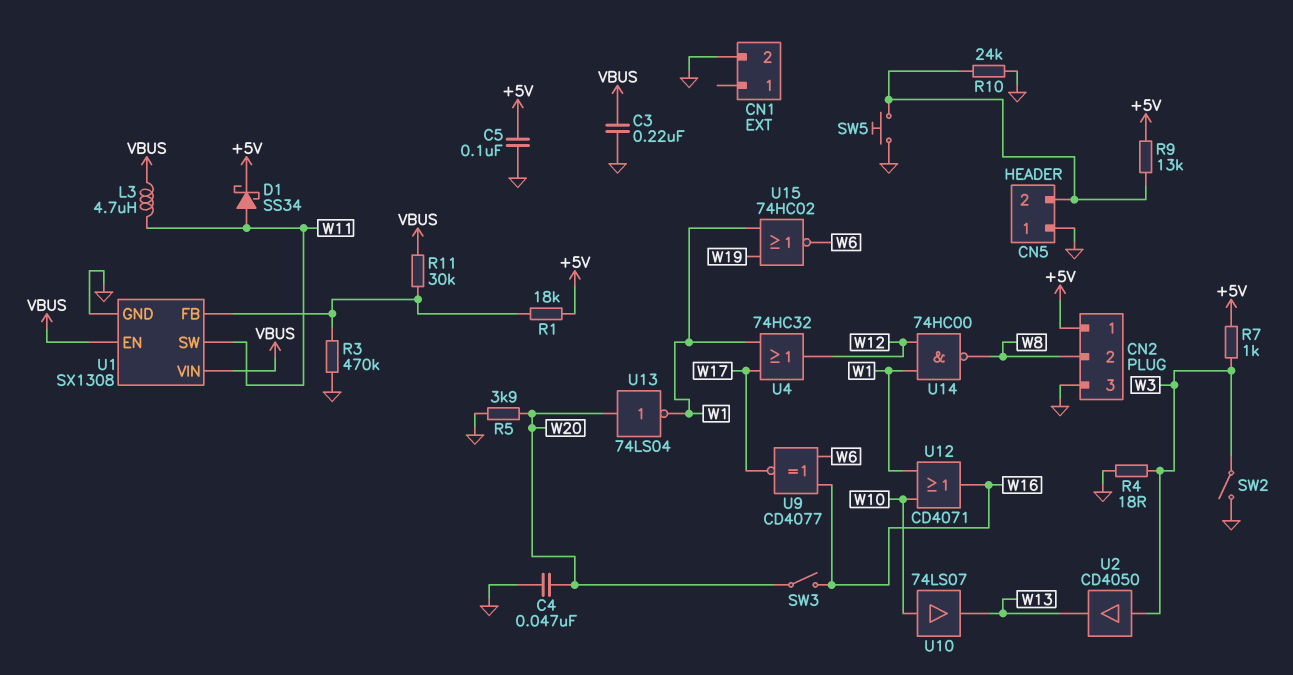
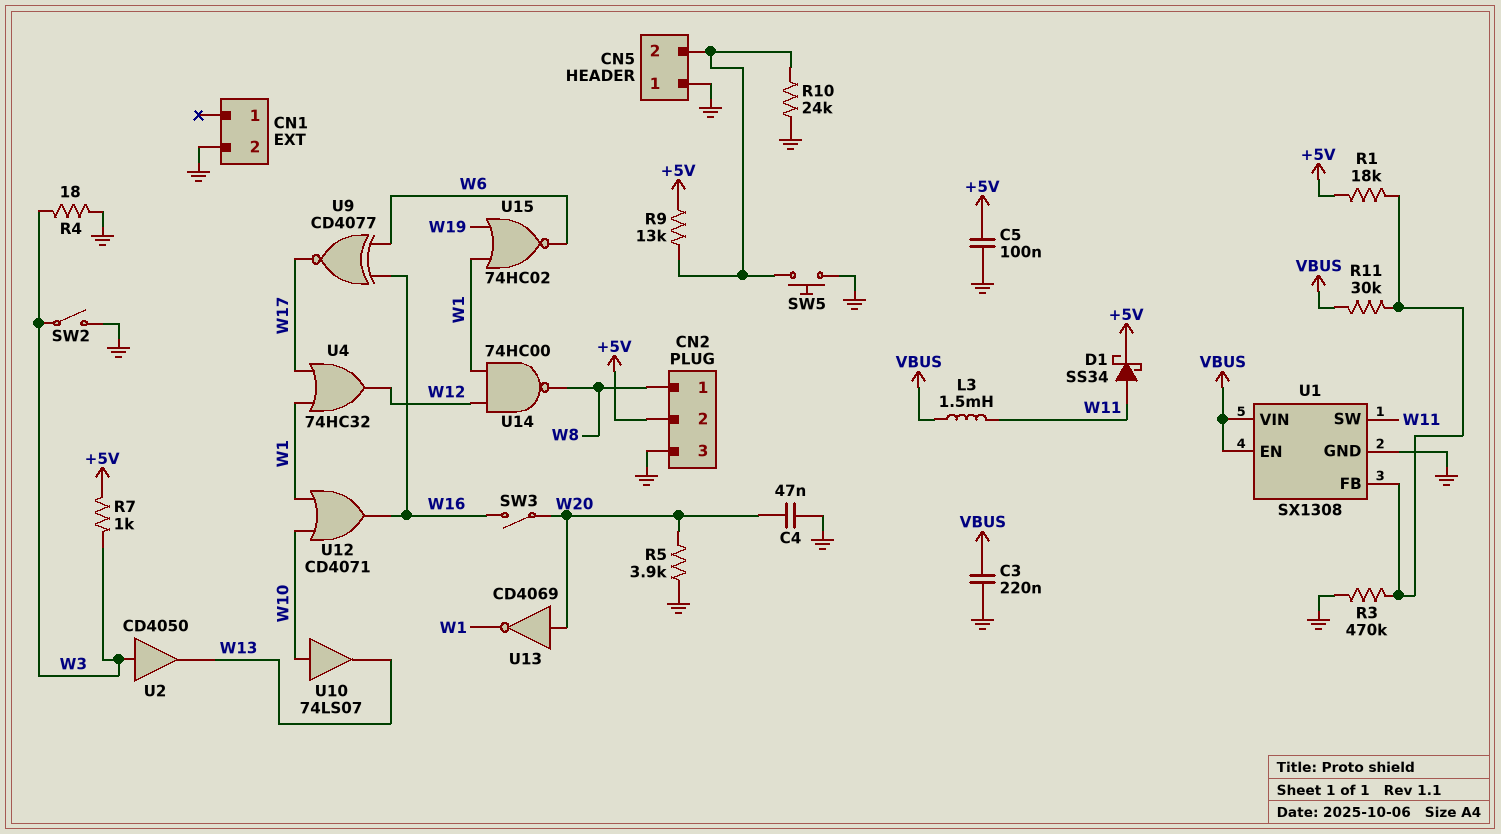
CN2 pin 1: +5V -> W8
CN2 pin 2: W8 -> +5V
L3: 4.7uH (VBUS, W11) -> 1.5mH (VBUS, W11)
U13: NOT 74LS04 (in W20, out W1) -> NOT CD4069 (in W20, out W1)

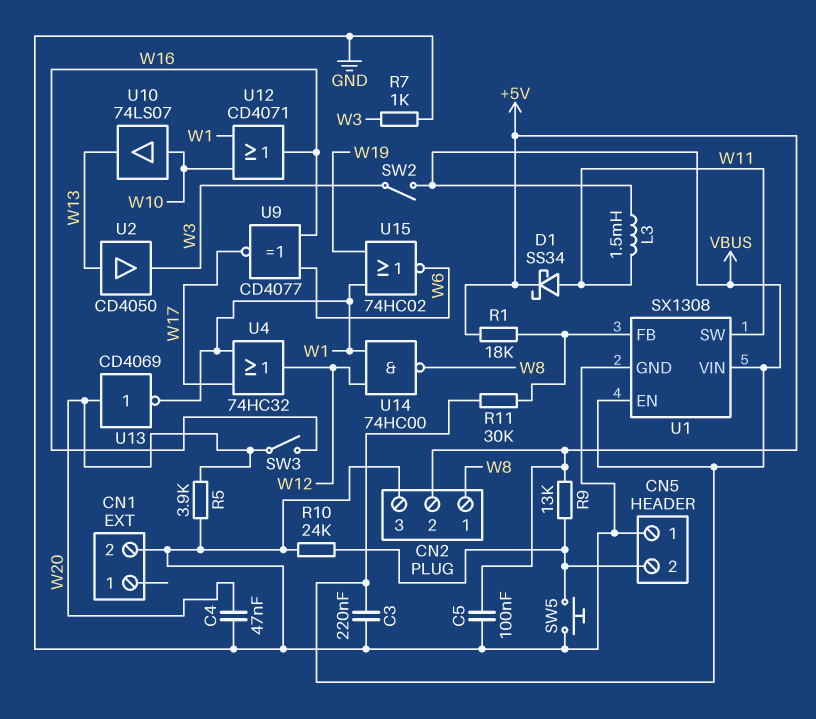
R3: 470k (GND, U1/FB) -> none
R4: 18 (GND, W3) -> none
R7: 1k (+5V, W3) -> 1k (GND, W3)
SW2: switch (GND, W3) -> switch (VBUS, W3)
U2: buffer CD4050 (in W3, out W13) -> buffer CD4050 (in W13, out W3)

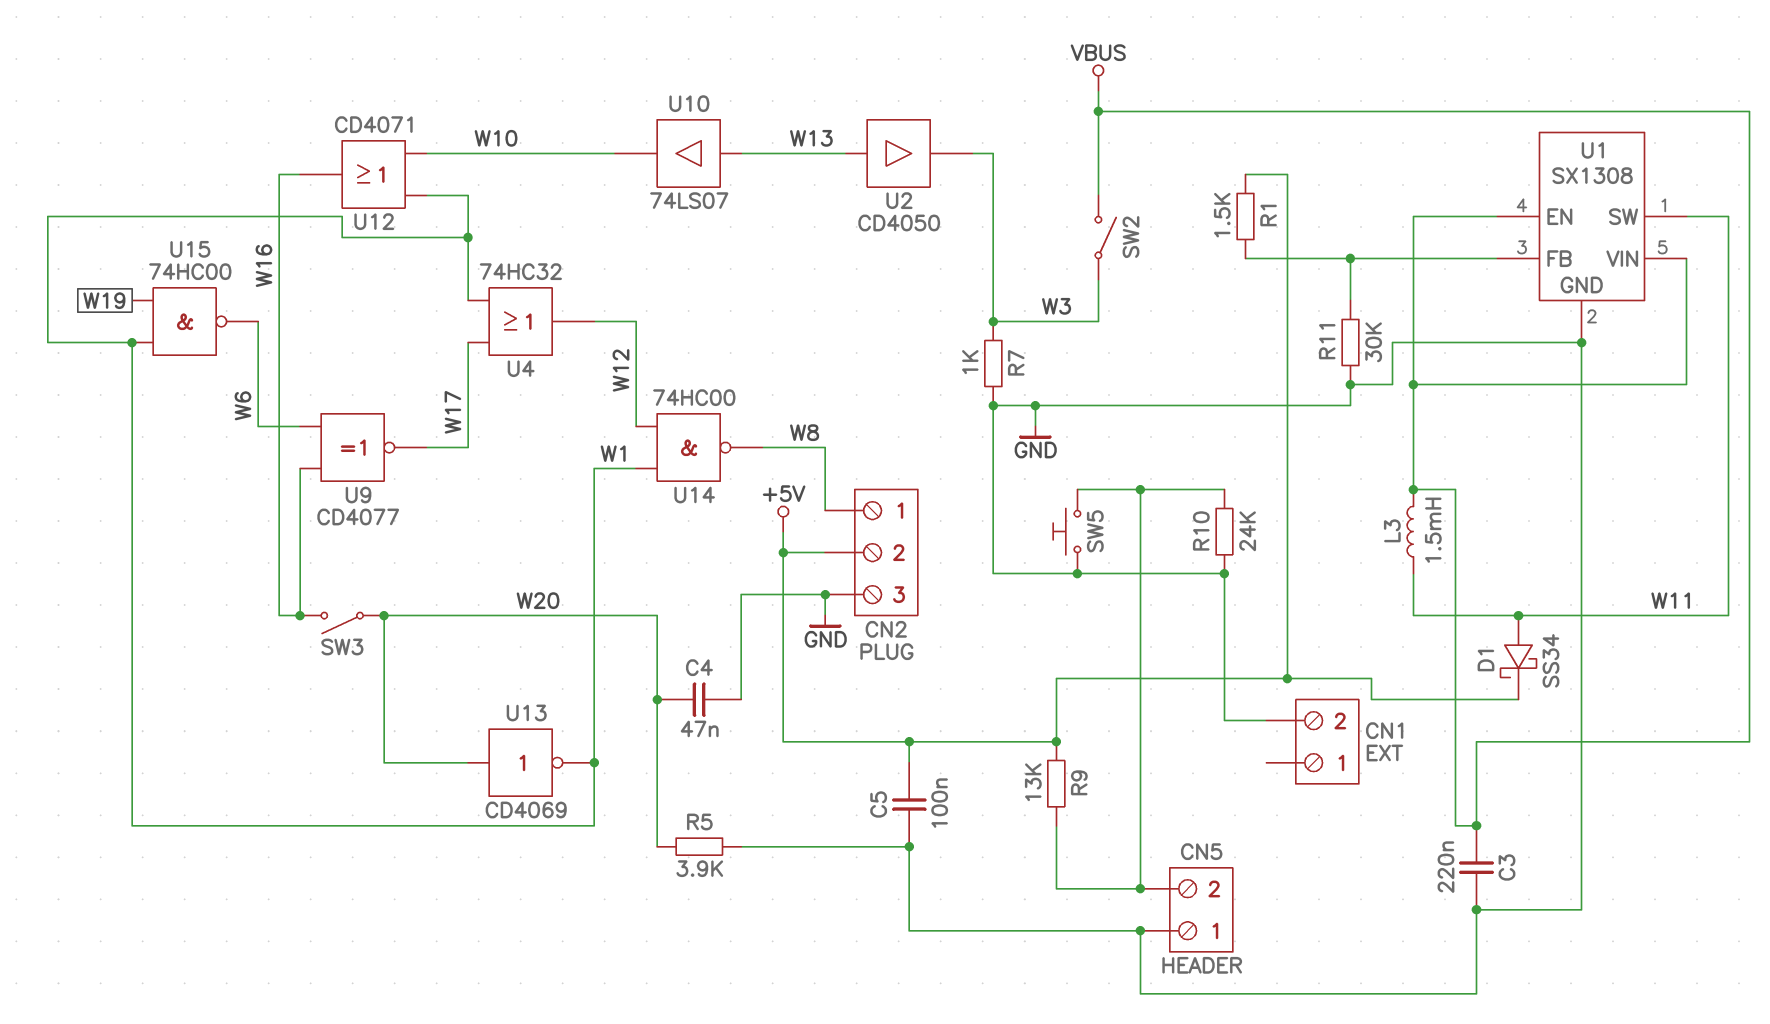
R1: 18k (+5V, U1/FB) -> 1.5k (+5V, U1/FB)
R11: 30k (U1/FB, VBUS) -> 30k (GND, U1/FB)
U10: buffer 74LS07 (in W10, out W13) -> buffer 74LS07 (in W13, out W10)
U15: NOR 74HC02 (in W1, in W19, out W6) -> NAND 74HC00 (in W1, in W19, out W6)

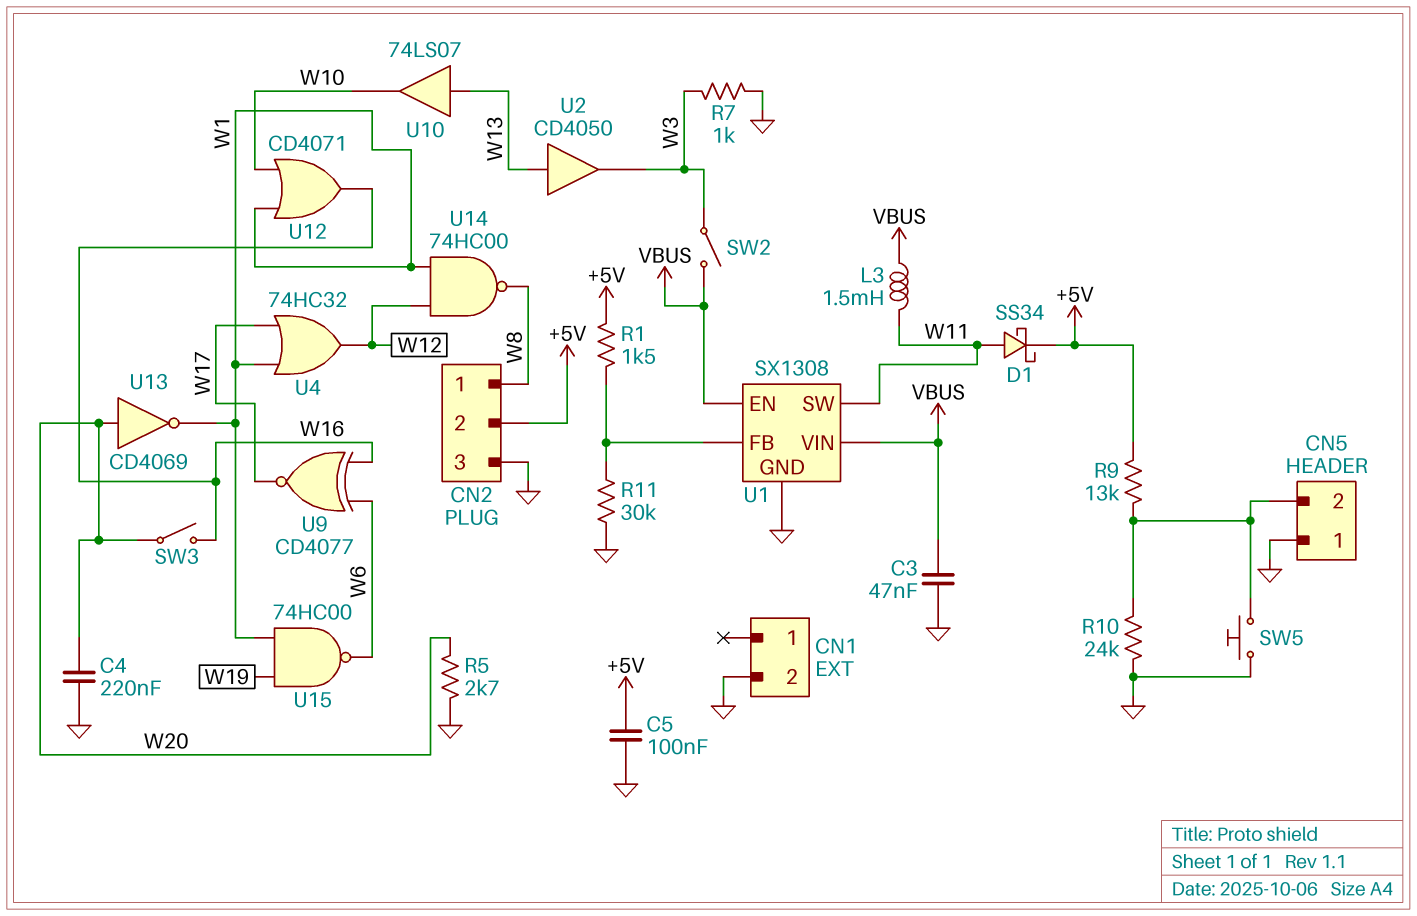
C3: 220nF (GND, VBUS) -> 47nF (GND, VBUS)
C4: 47nF (GND, W20) -> 220nF (GND, W20)
R5: 3.9k (GND, W20) -> 2.7k (GND, W20)

